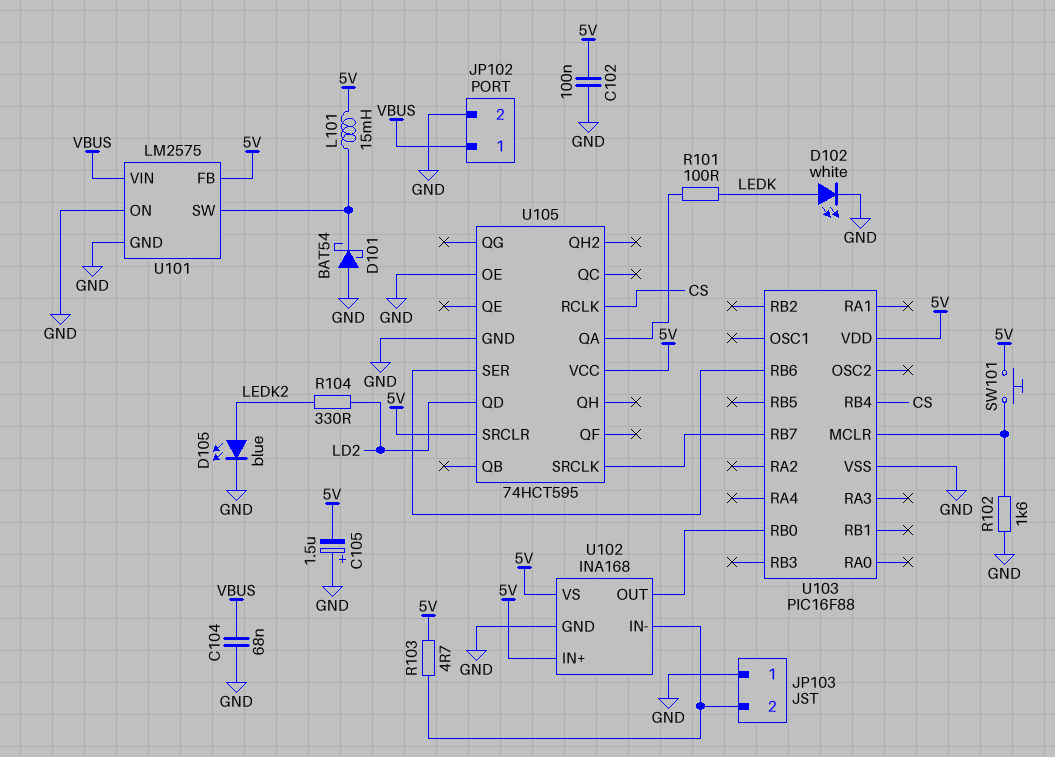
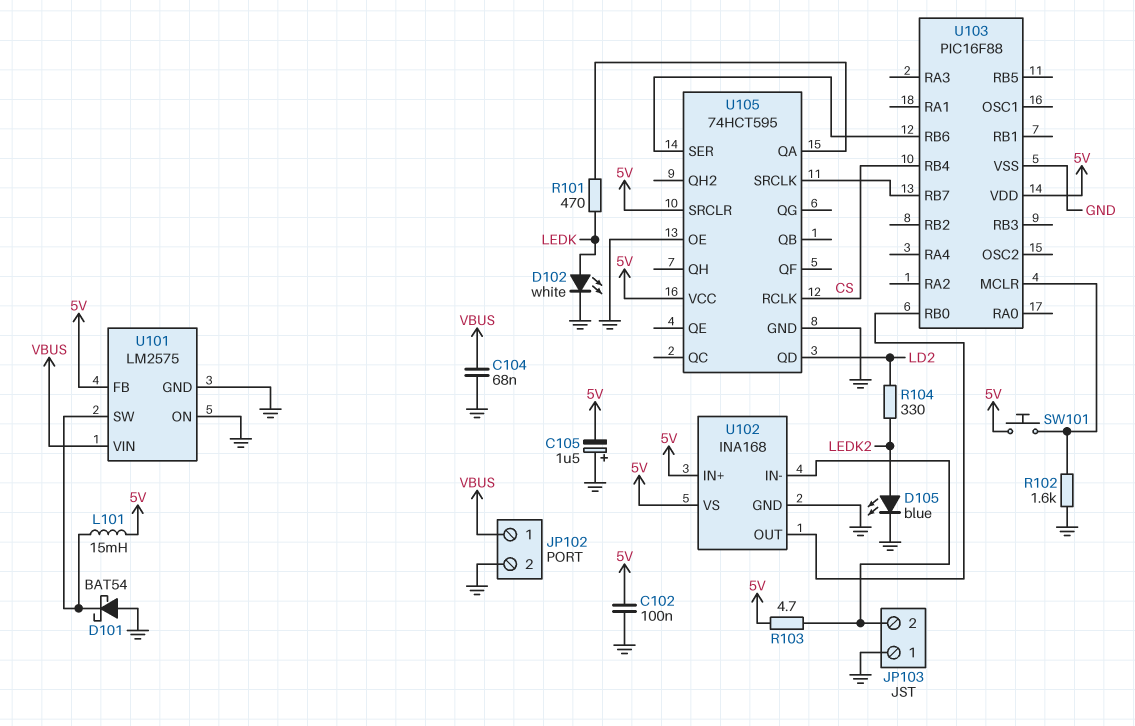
R101: 100 (LEDK, U105/QA) -> 470 (LEDK, U105/QA)

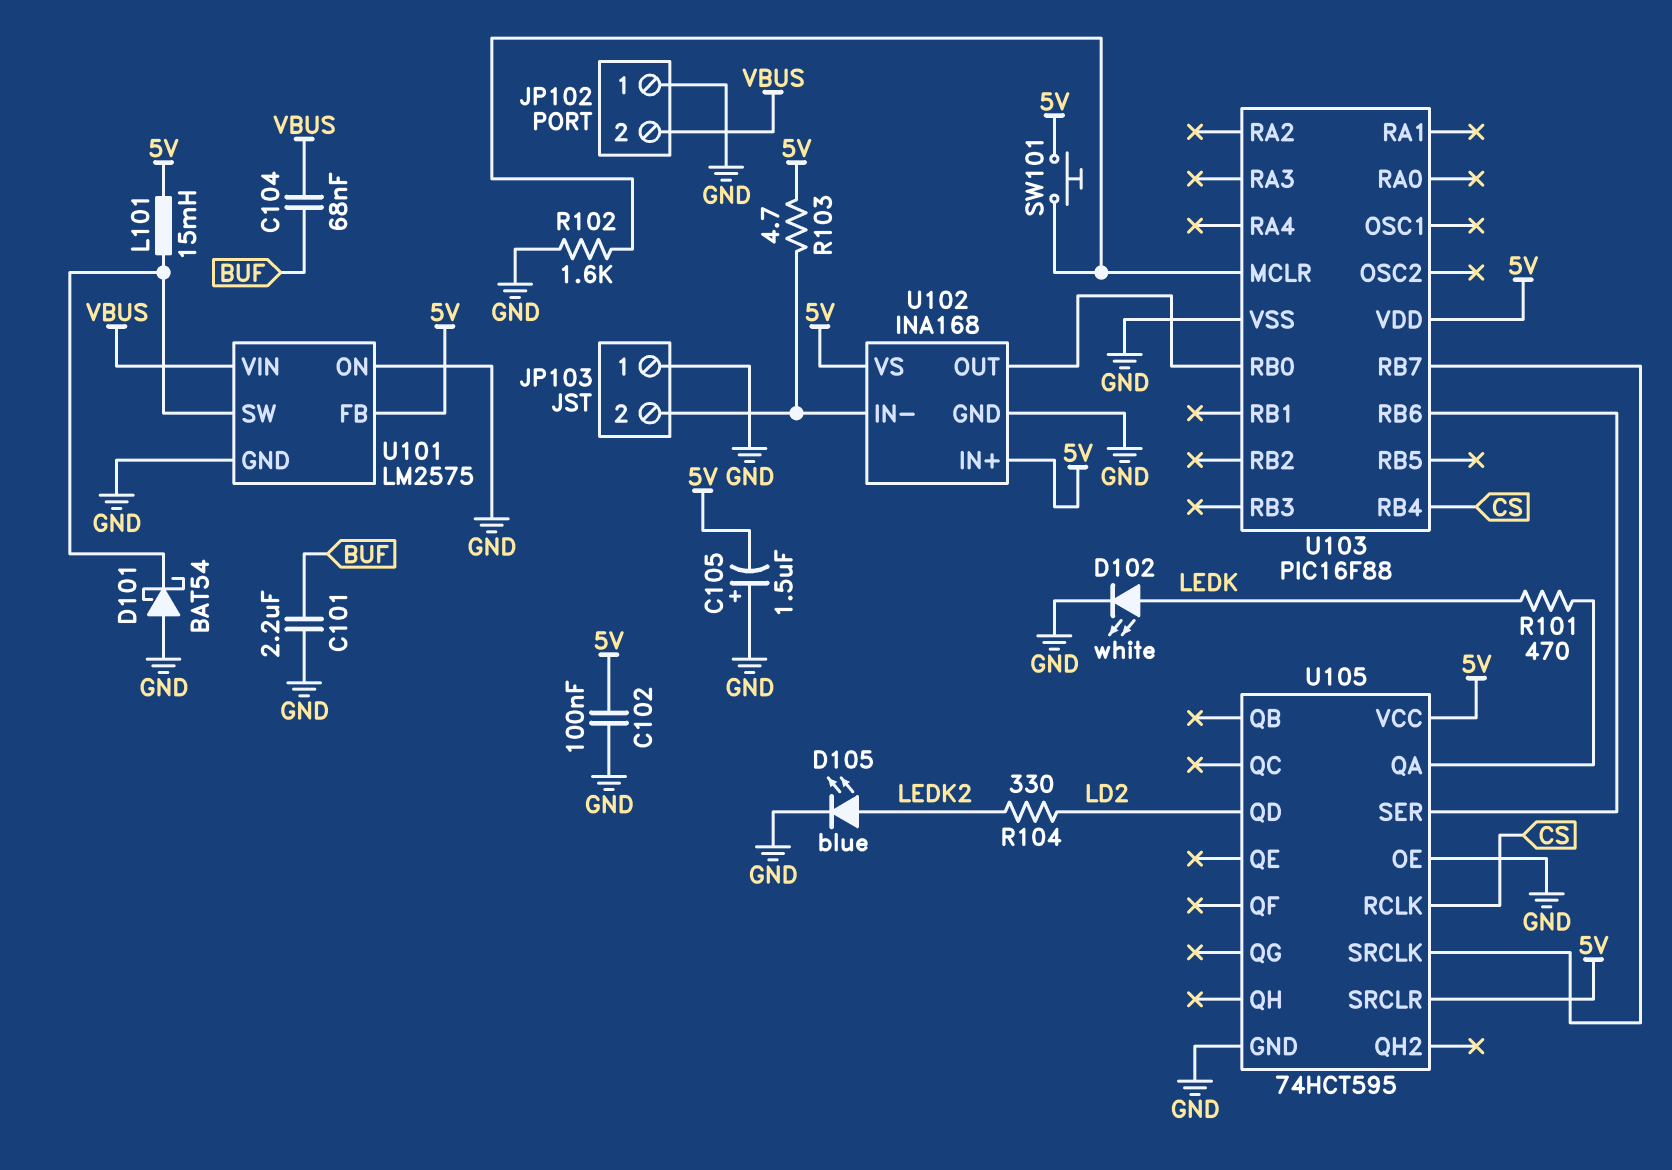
C101: none -> 2.2uF (BUF, GND)
C104: 68nF (GND, VBUS) -> 68nF (BUF, VBUS)
JP102 pin 1: VBUS -> GND
JP102 pin 2: GND -> VBUS

